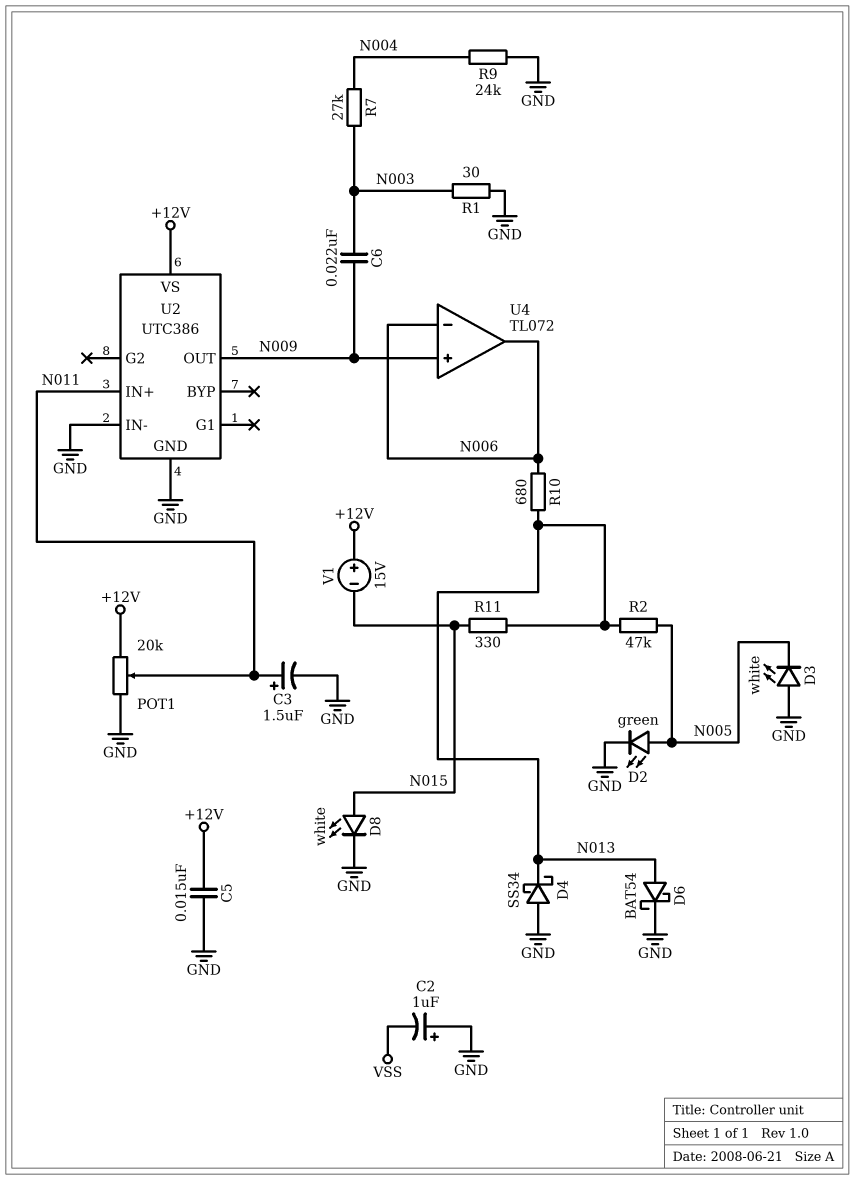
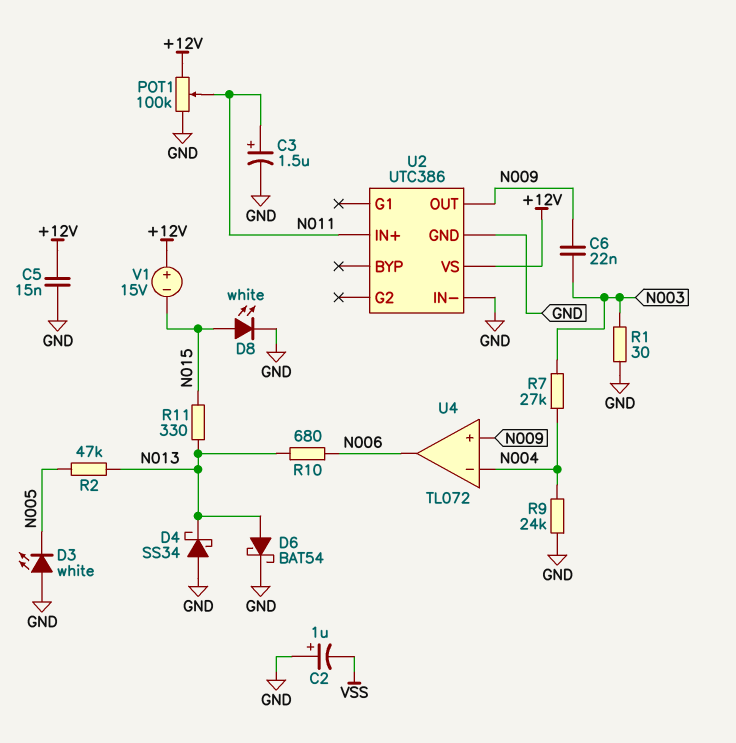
D2: LED green (A N005, K GND) -> none
POT1: 20k (+12V, GND, wiper N011) -> 100k (+12V, GND, wiper N011)
U4 pin in-: N006 -> N004

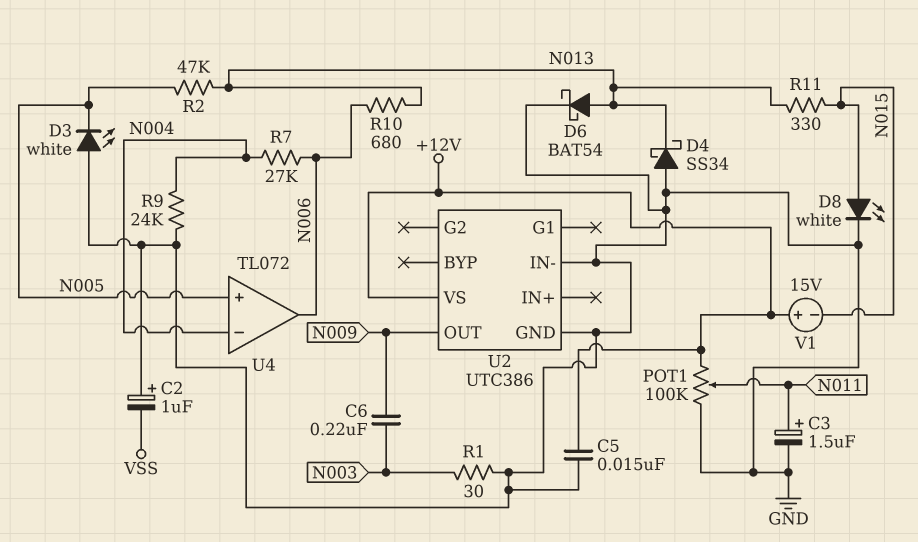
C6: 22nF (N003, N009) -> 220nF (N003, N009)
R7: 27k (N003, N004) -> 27k (N004, N006)
U2 pin IN+: N011 -> none
U4 pin in+: N009 -> N005

